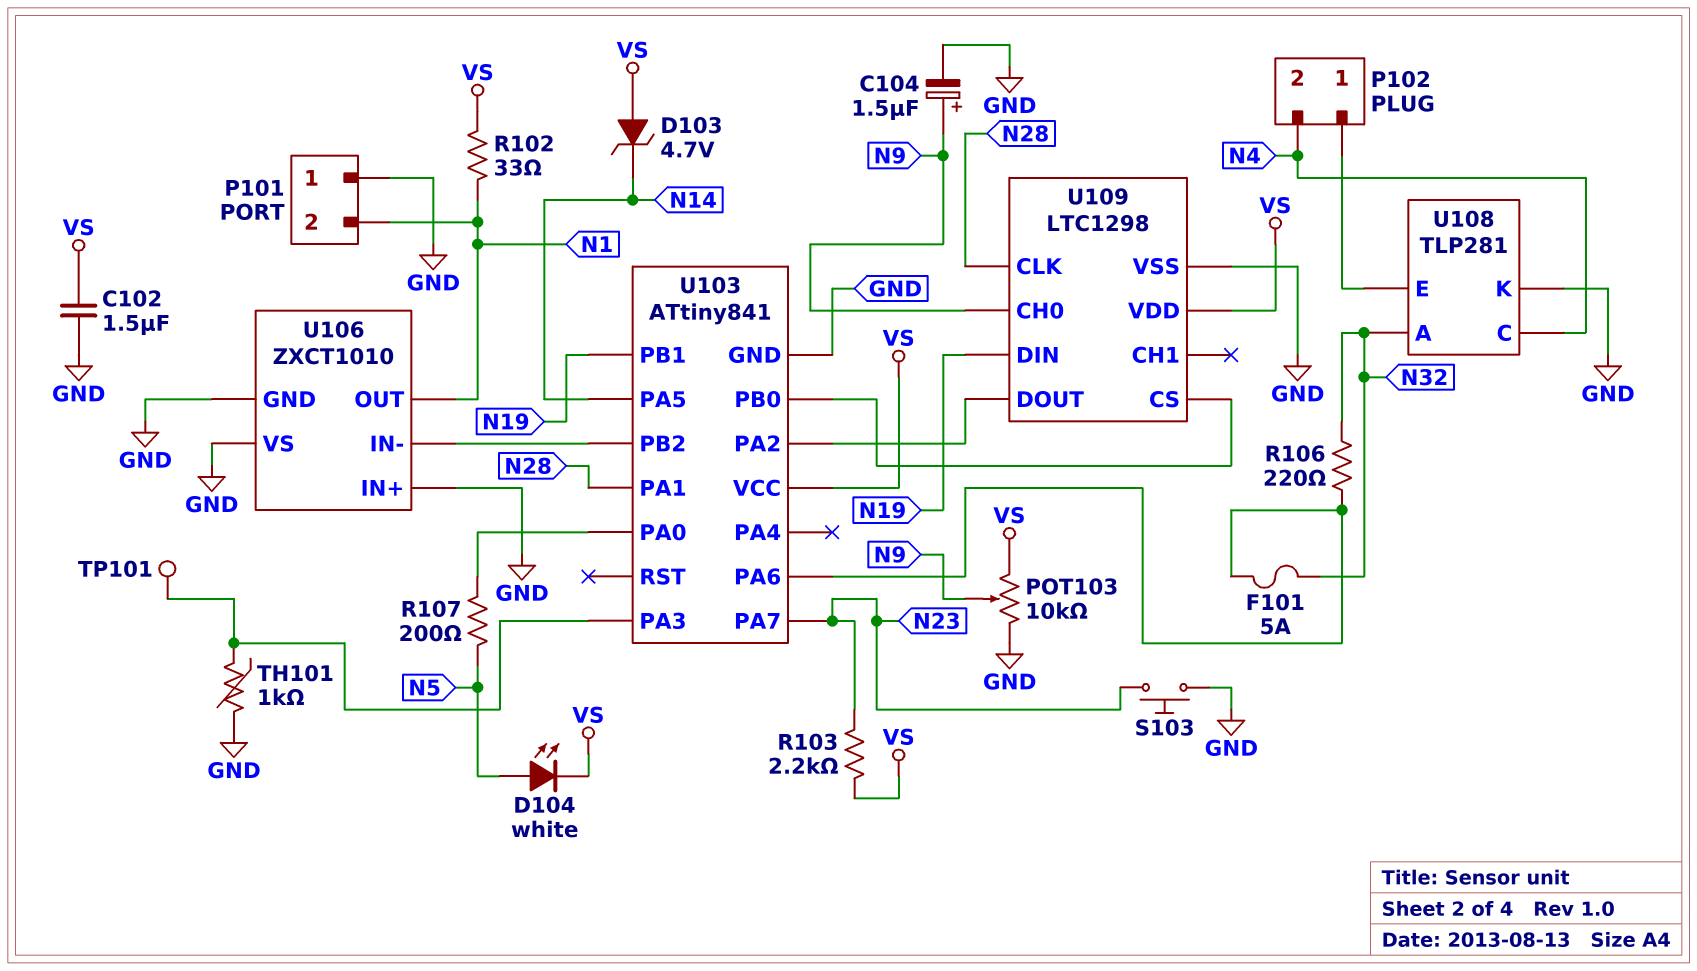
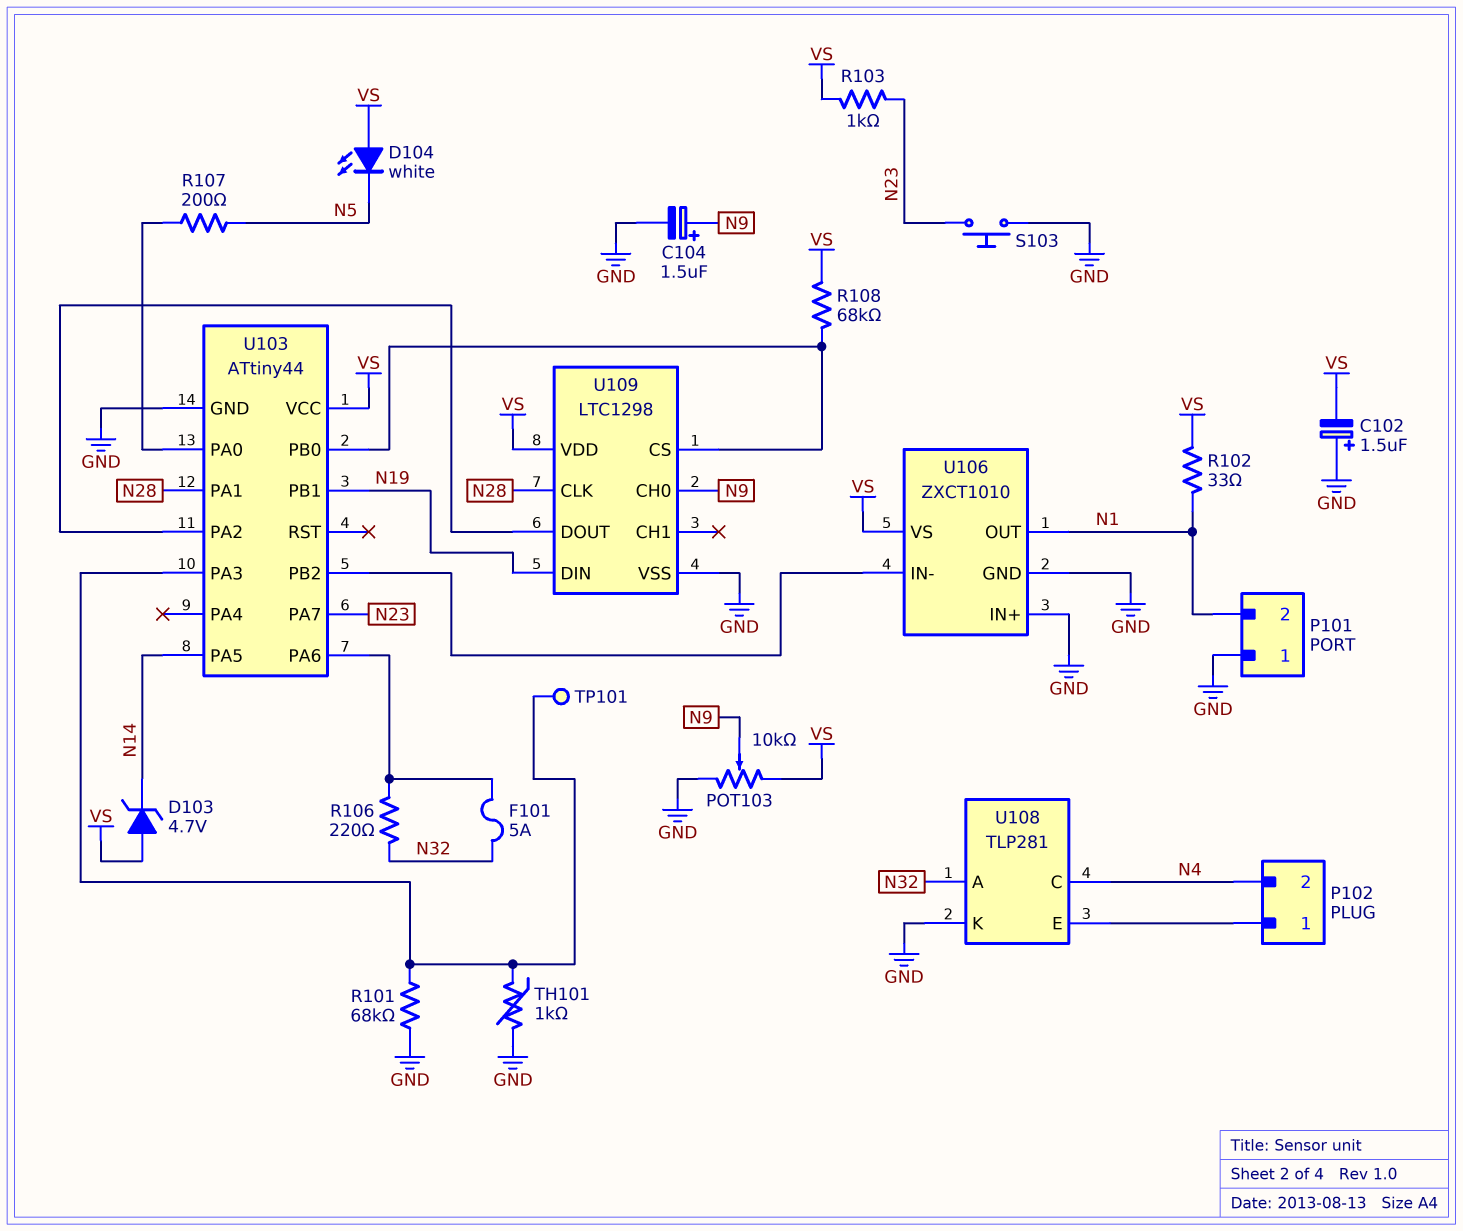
C102: 1.5uF (GND, VS) -> 1.5uF (plus GND, minus VS)
D104: LED white (A N5, K VS) -> LED white (A VS, K N5)
R101: none -> 68k (GND, U103/PA3)
R103: 2.2k (N23, VS) -> 1k (N23, VS)
R108: none -> 68k (U103/PB0, VS)
U103: ATtiny841 -> ATtiny44
U106 pin VS: GND -> VS

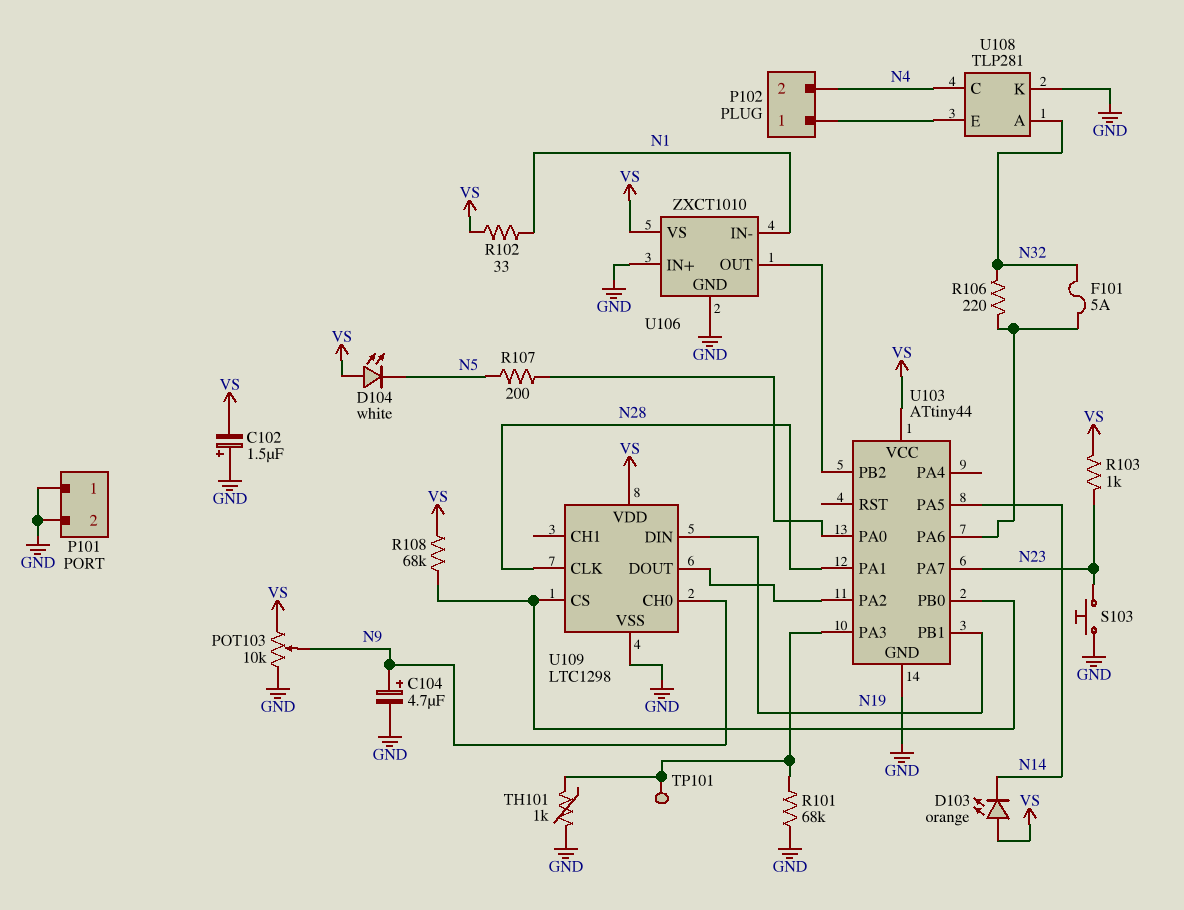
C104: 1.5uF (plus N9, minus GND) -> 4.7uF (plus N9, minus GND)
D103: zener 4.7V (A VS, K N14) -> LED orange (A VS, K N14)
P101 pin 2: N1 -> GND
U106 pin IN-: U103/PB2 -> N1
U106 pin OUT: N1 -> U103/PB2

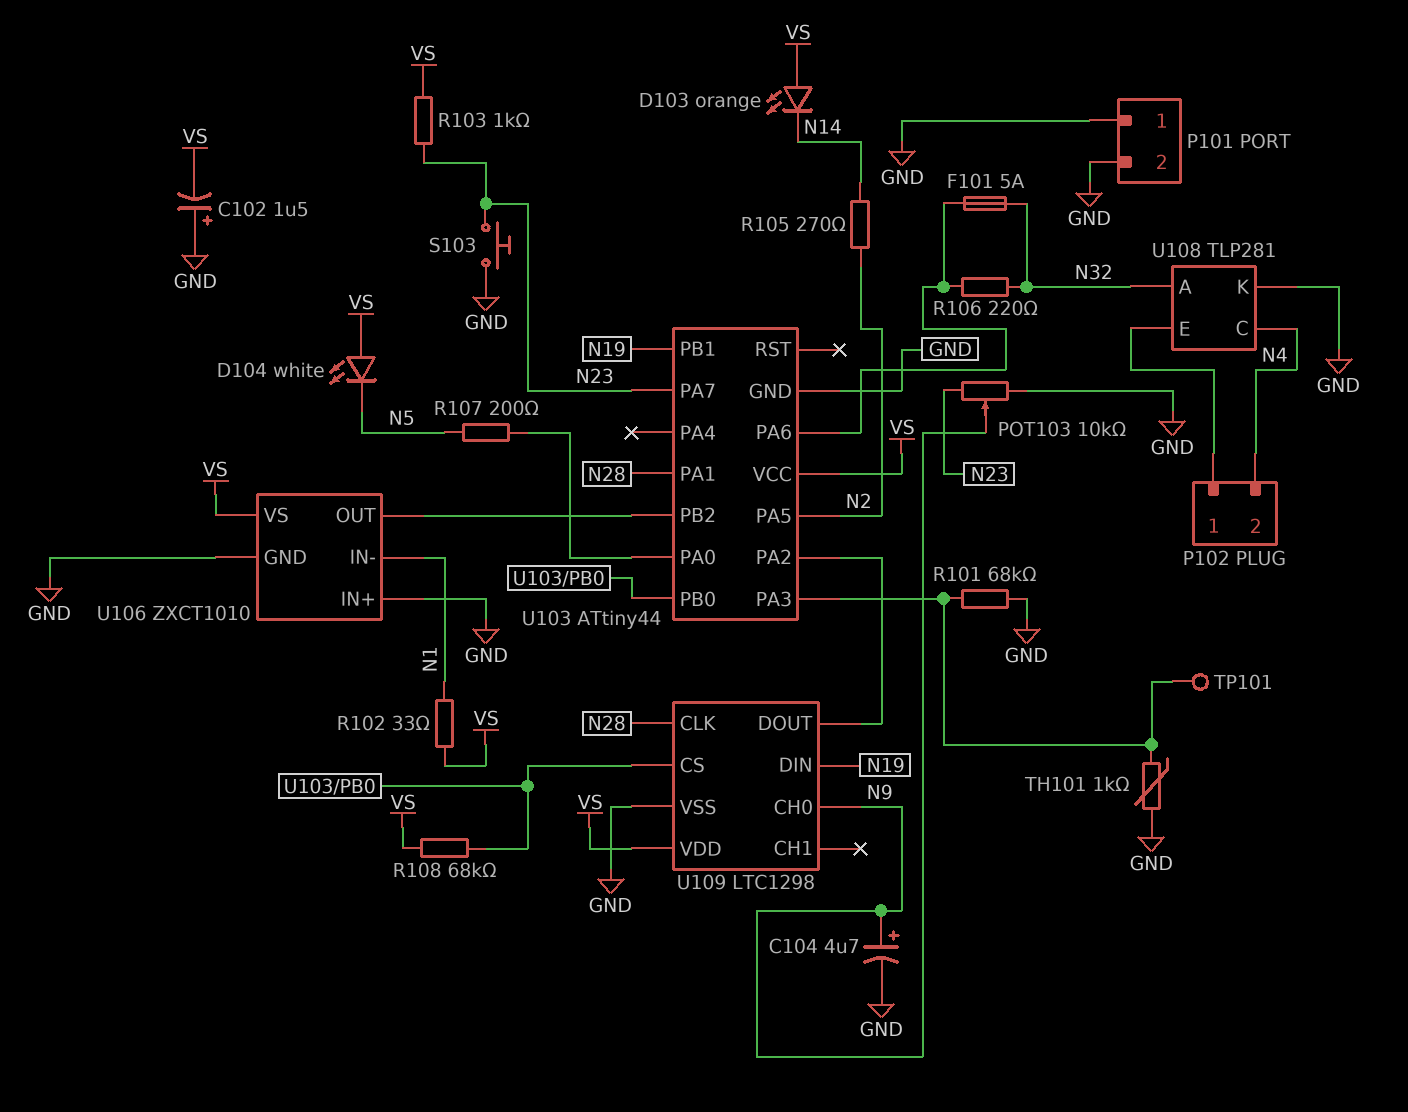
POT103: 10k (GND, VS, wiper N9) -> 10k (GND, N23, wiper N9)
R105: none -> 270 (N2, N14)
U103 pin PA5: N14 -> N2

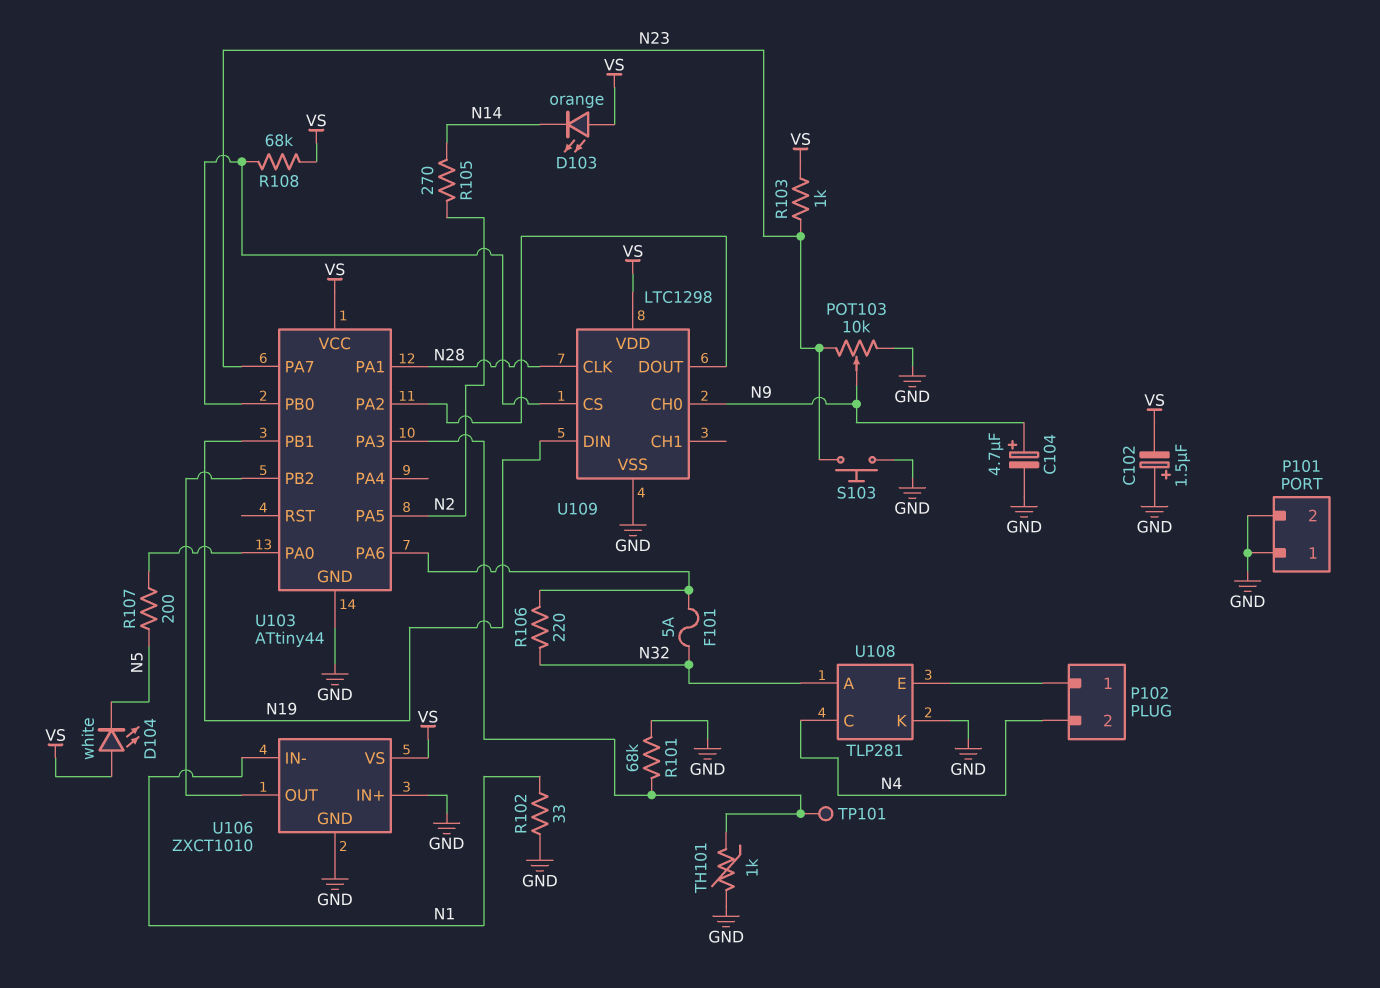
R102: 33 (N1, VS) -> 33 (GND, N1)

